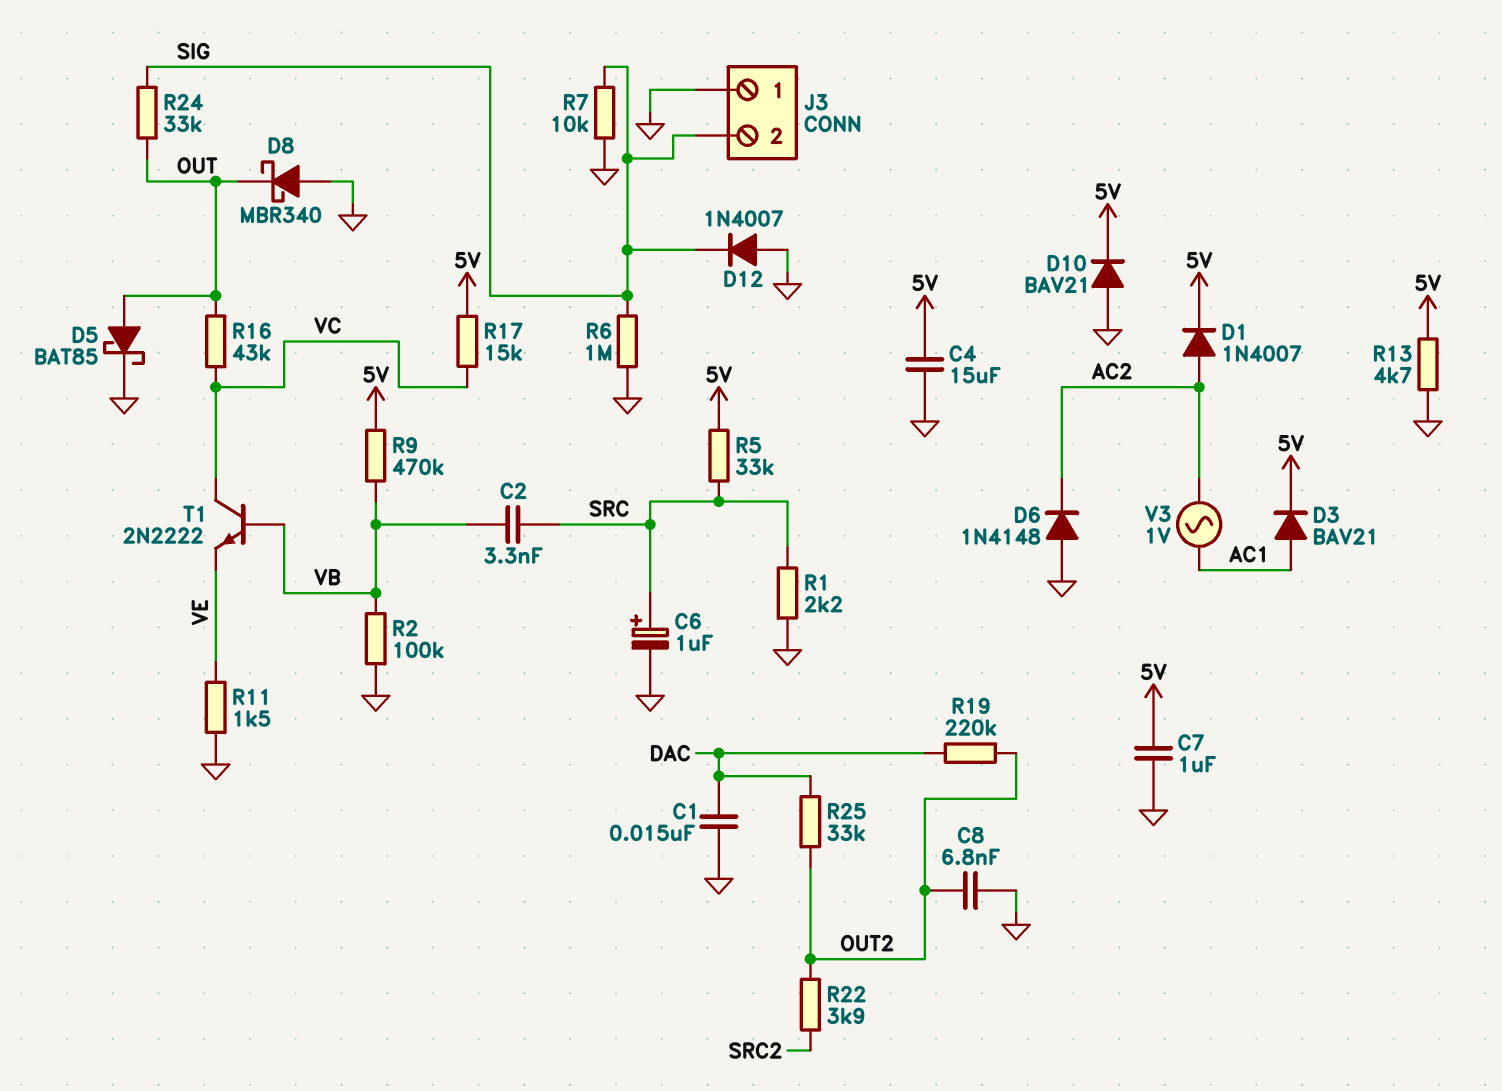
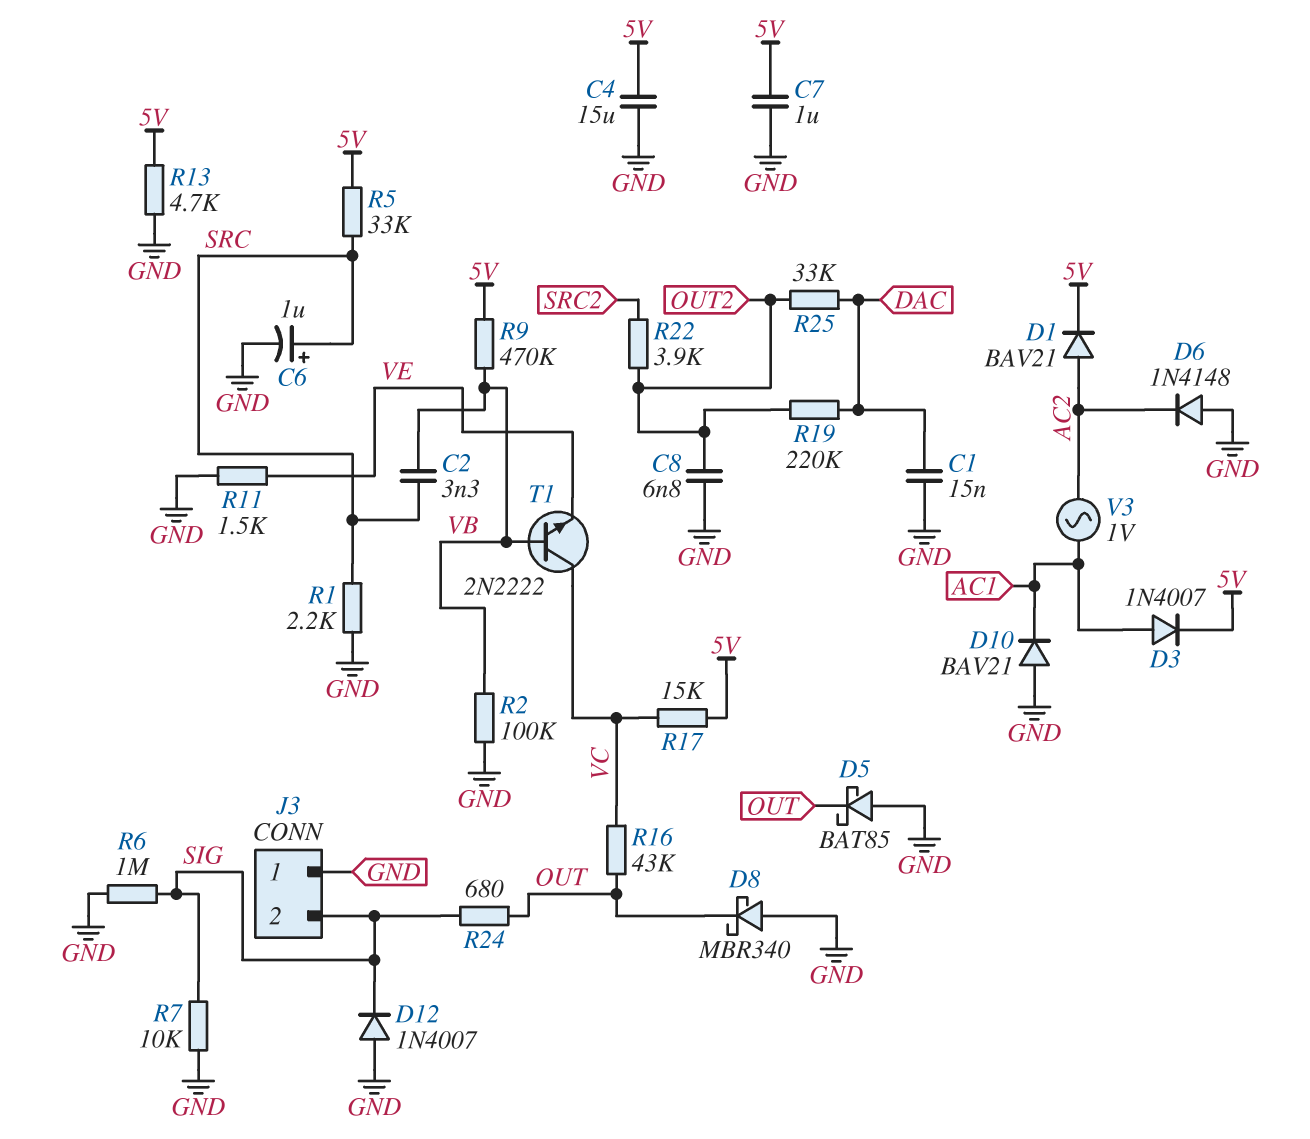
D1: diode 1N4007 (A AC2, K 5V) -> diode BAV21 (A AC2, K 5V)
D3: diode BAV21 (A AC1, K 5V) -> diode 1N4007 (A AC1, K 5V)
D5: schottky BAT85 (A OUT, K GND) -> schottky BAT85 (A GND, K OUT)
D10: diode BAV21 (A GND, K 5V) -> diode BAV21 (A GND, K AC1)
R24: 33k (OUT, SIG) -> 680 (OUT, SIG)

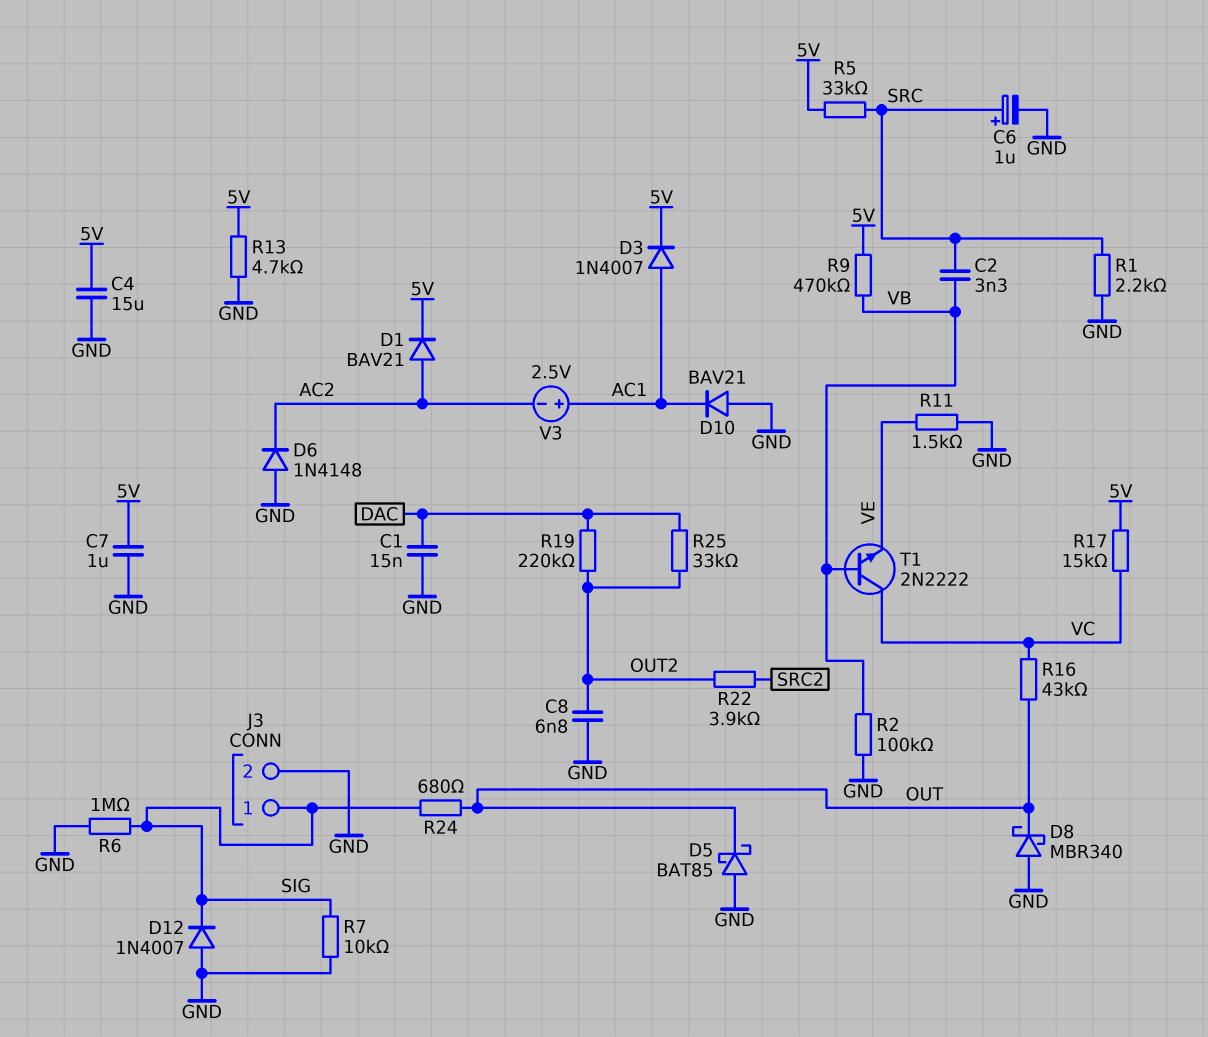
J3 pin 1: GND -> SIG
J3 pin 2: SIG -> GND
V3: AC 1V (AC1, AC2) -> 2.5V (plus AC1, minus AC2)

